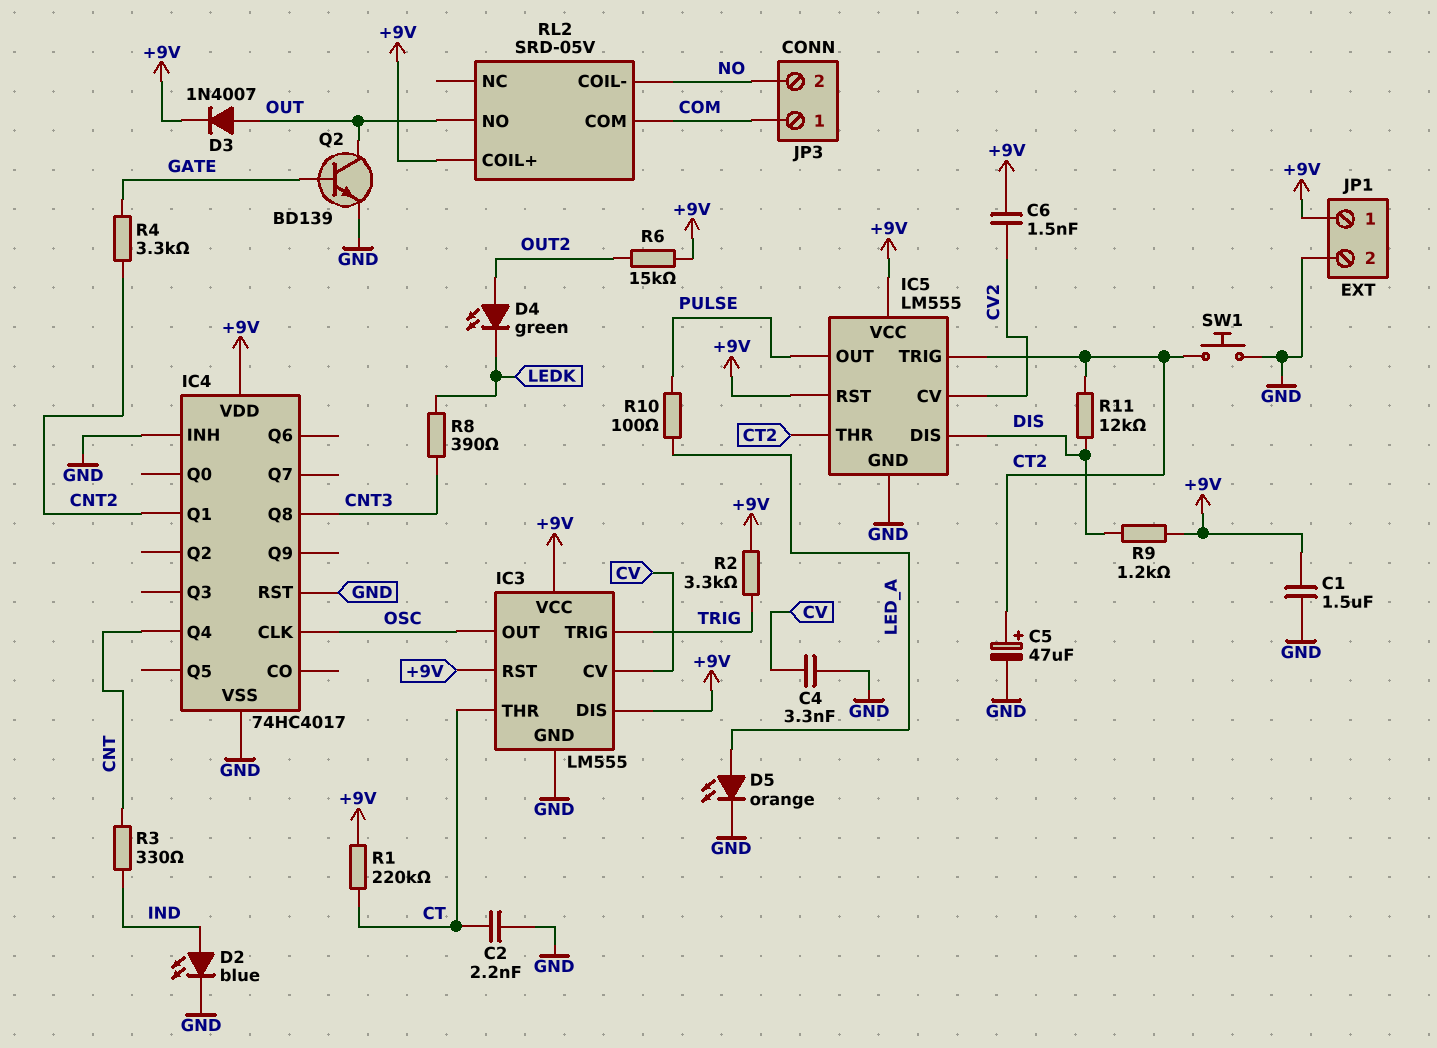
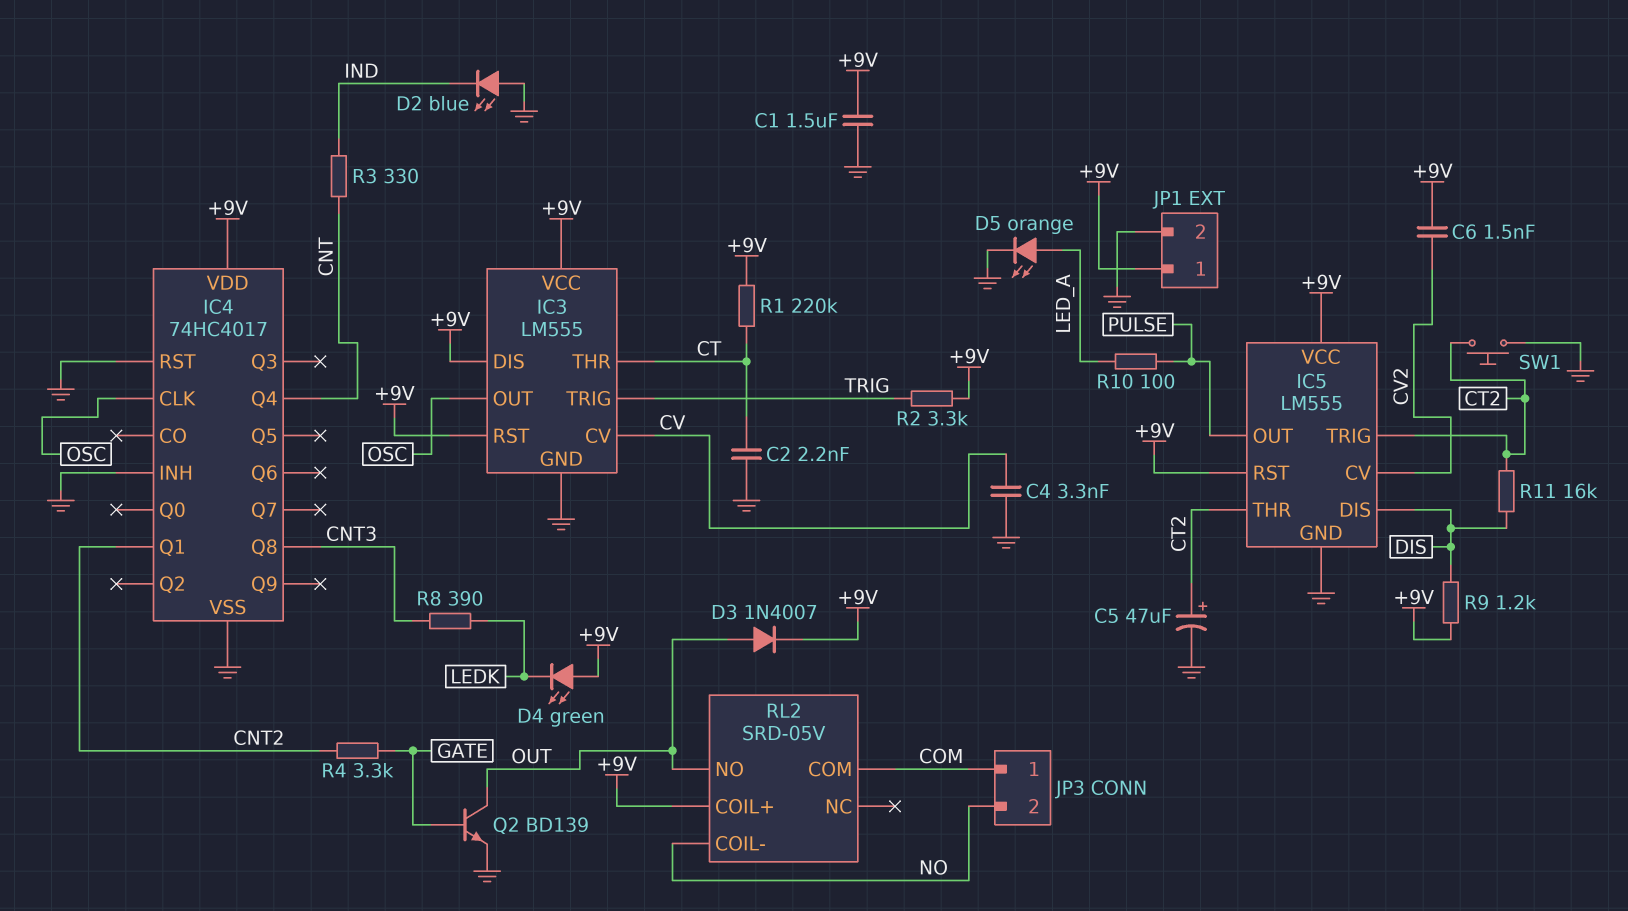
D2: LED blue (A IND, K GND) -> LED blue (A GND, K IND)
D4: LED green (A OUT2, K LEDK) -> LED green (A +9V, K LEDK)
R6: 15k (+9V, OUT2) -> none
R11: 12k (CT2, DIS) -> 16k (CT2, DIS)

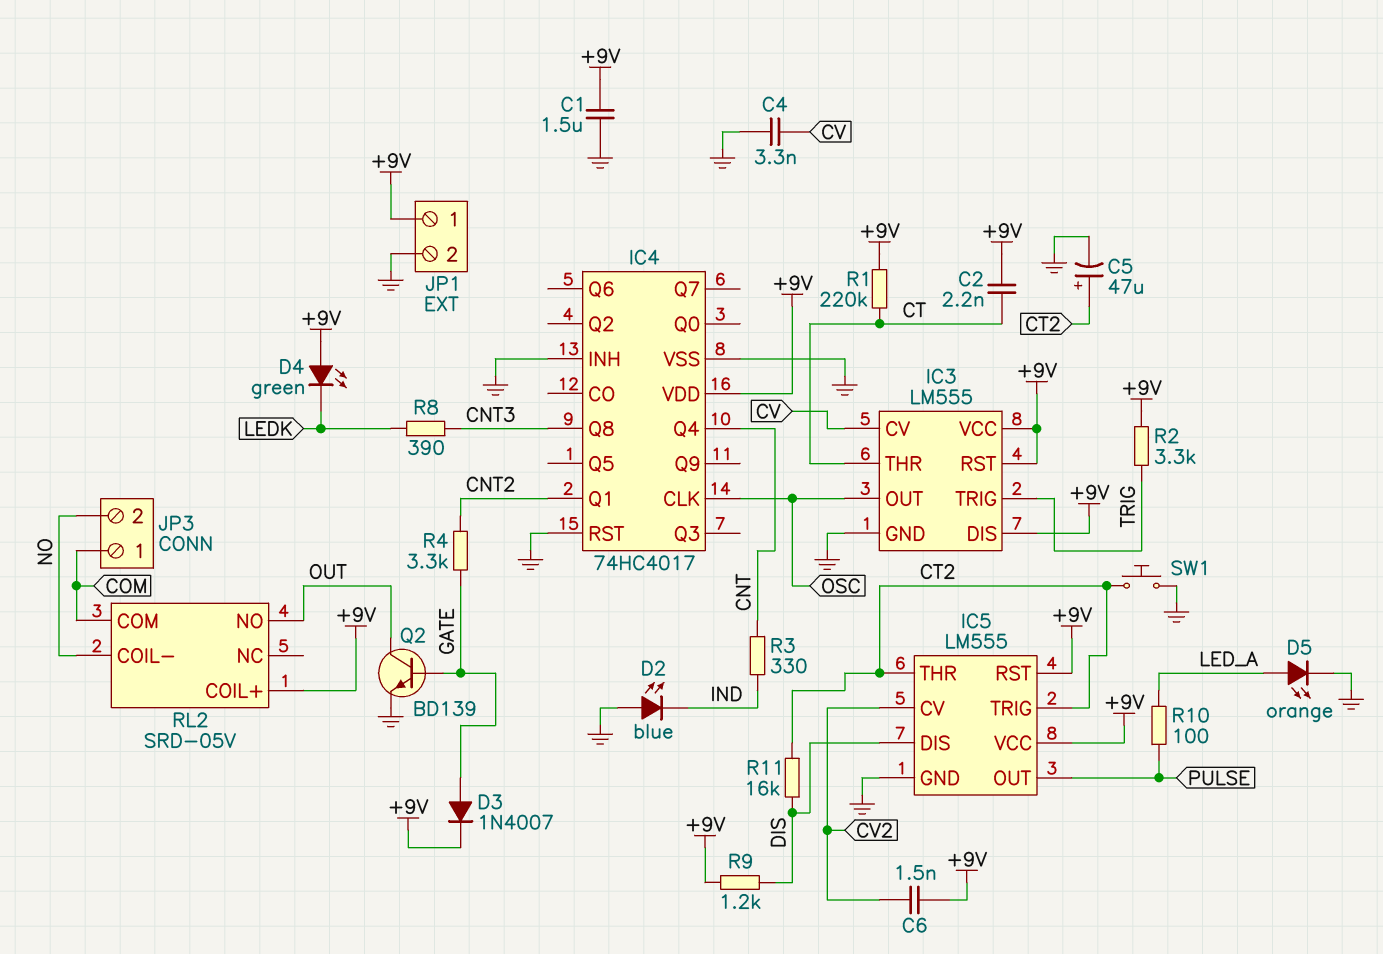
C2: 2.2nF (CT, GND) -> 2.2nF (+9V, CT)
D3: diode 1N4007 (A OUT, K +9V) -> diode 1N4007 (A GATE, K +9V)

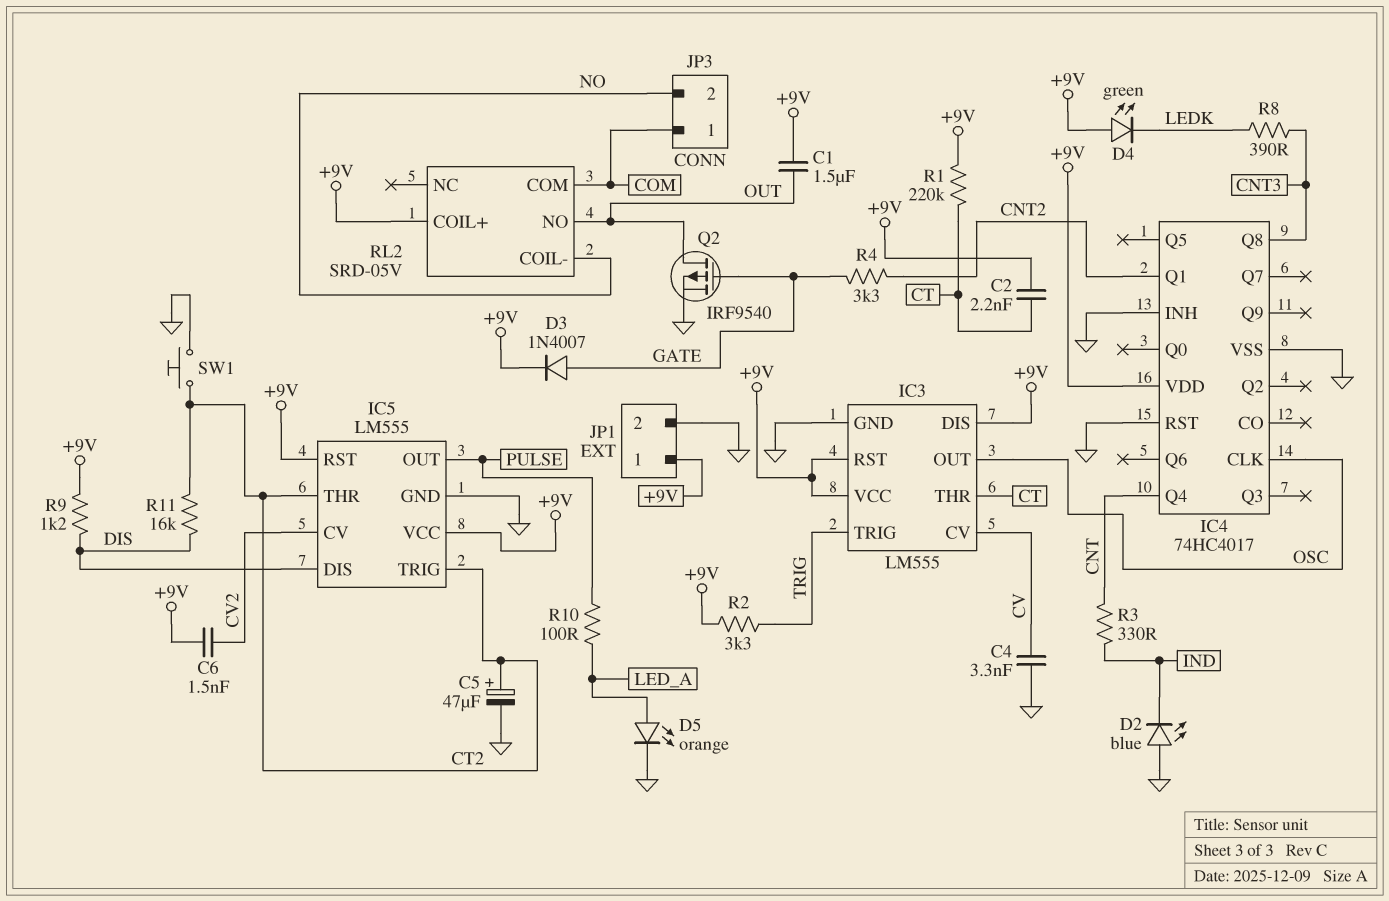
C1: 1.5uF (+9V, GND) -> 1.5uF (+9V, OUT)
Q2: NPN BD139 (B GATE, C OUT, E GND) -> PMOS IRF9540 (G GATE, D OUT, S GND)

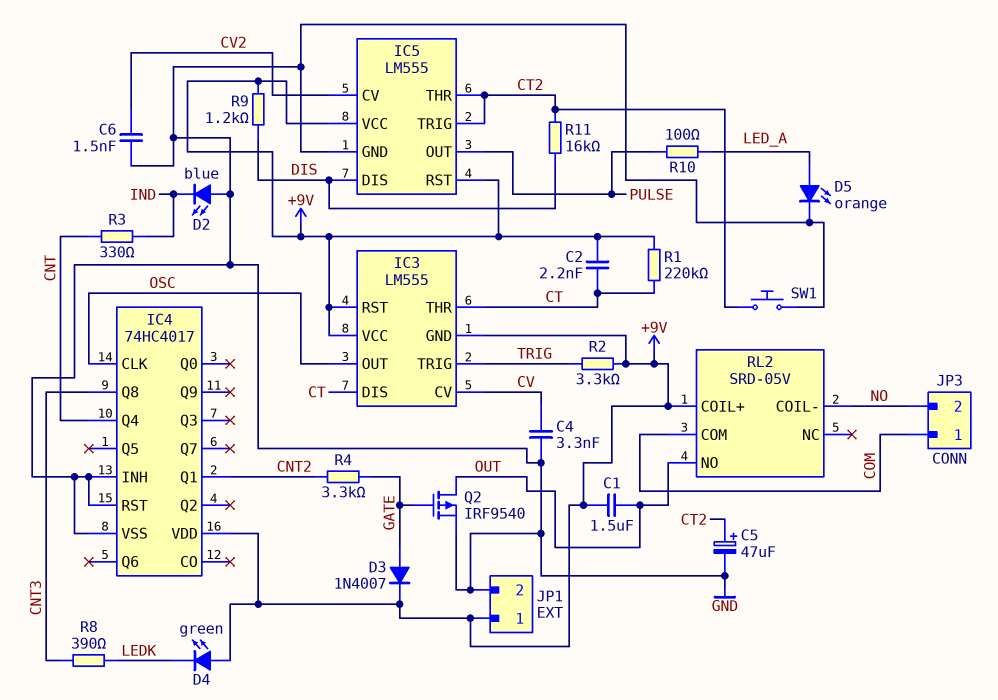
C6: 1.5nF (+9V, CV2) -> 1.5nF (CV2, GND)
IC3 pin DIS: +9V -> CT
IC3 pin GND: GND -> +9V

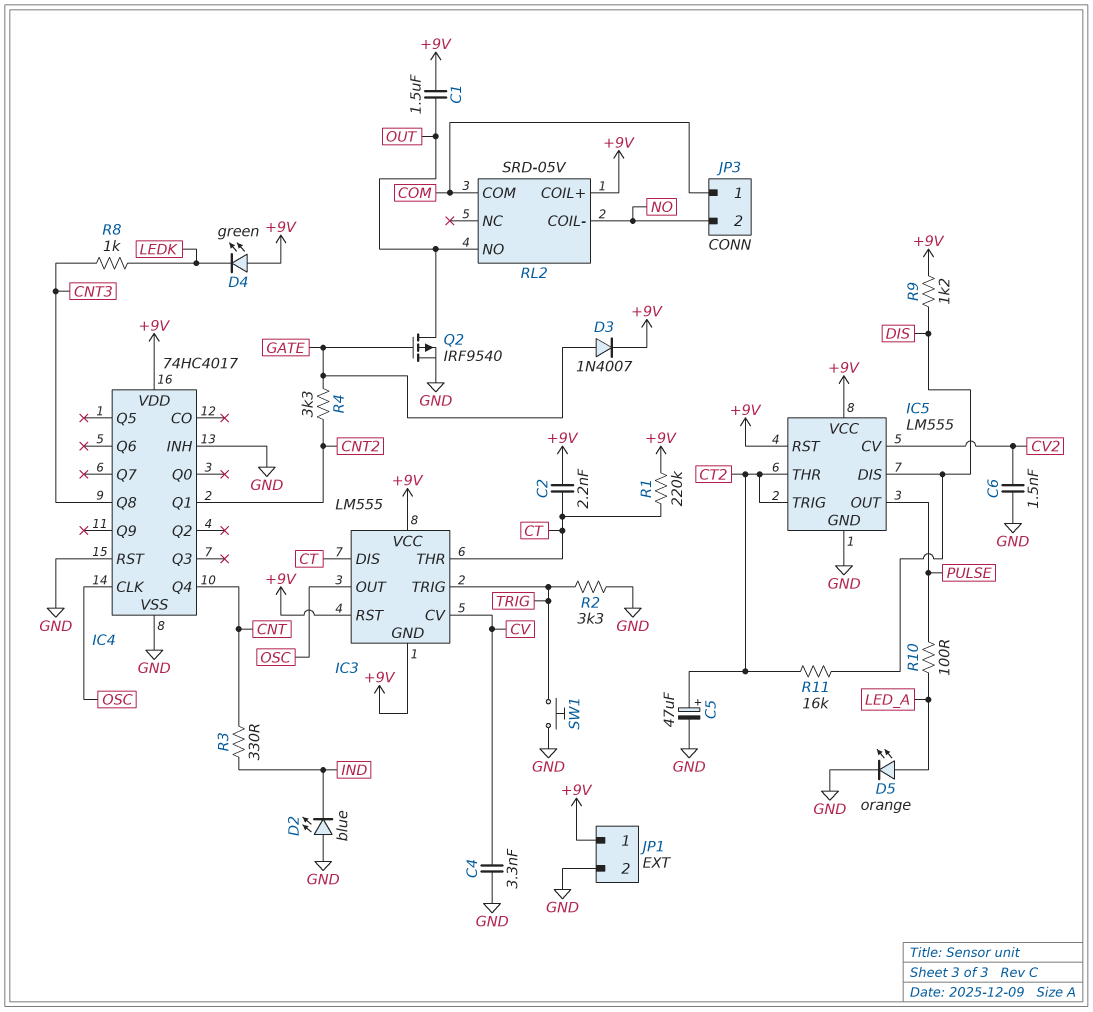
R2: 3.3k (+9V, TRIG) -> 3.3k (GND, TRIG)
R8: 390 (CNT3, LEDK) -> 1k (CNT3, LEDK)
SW1: button (CT2, GND) -> button (GND, TRIG)

